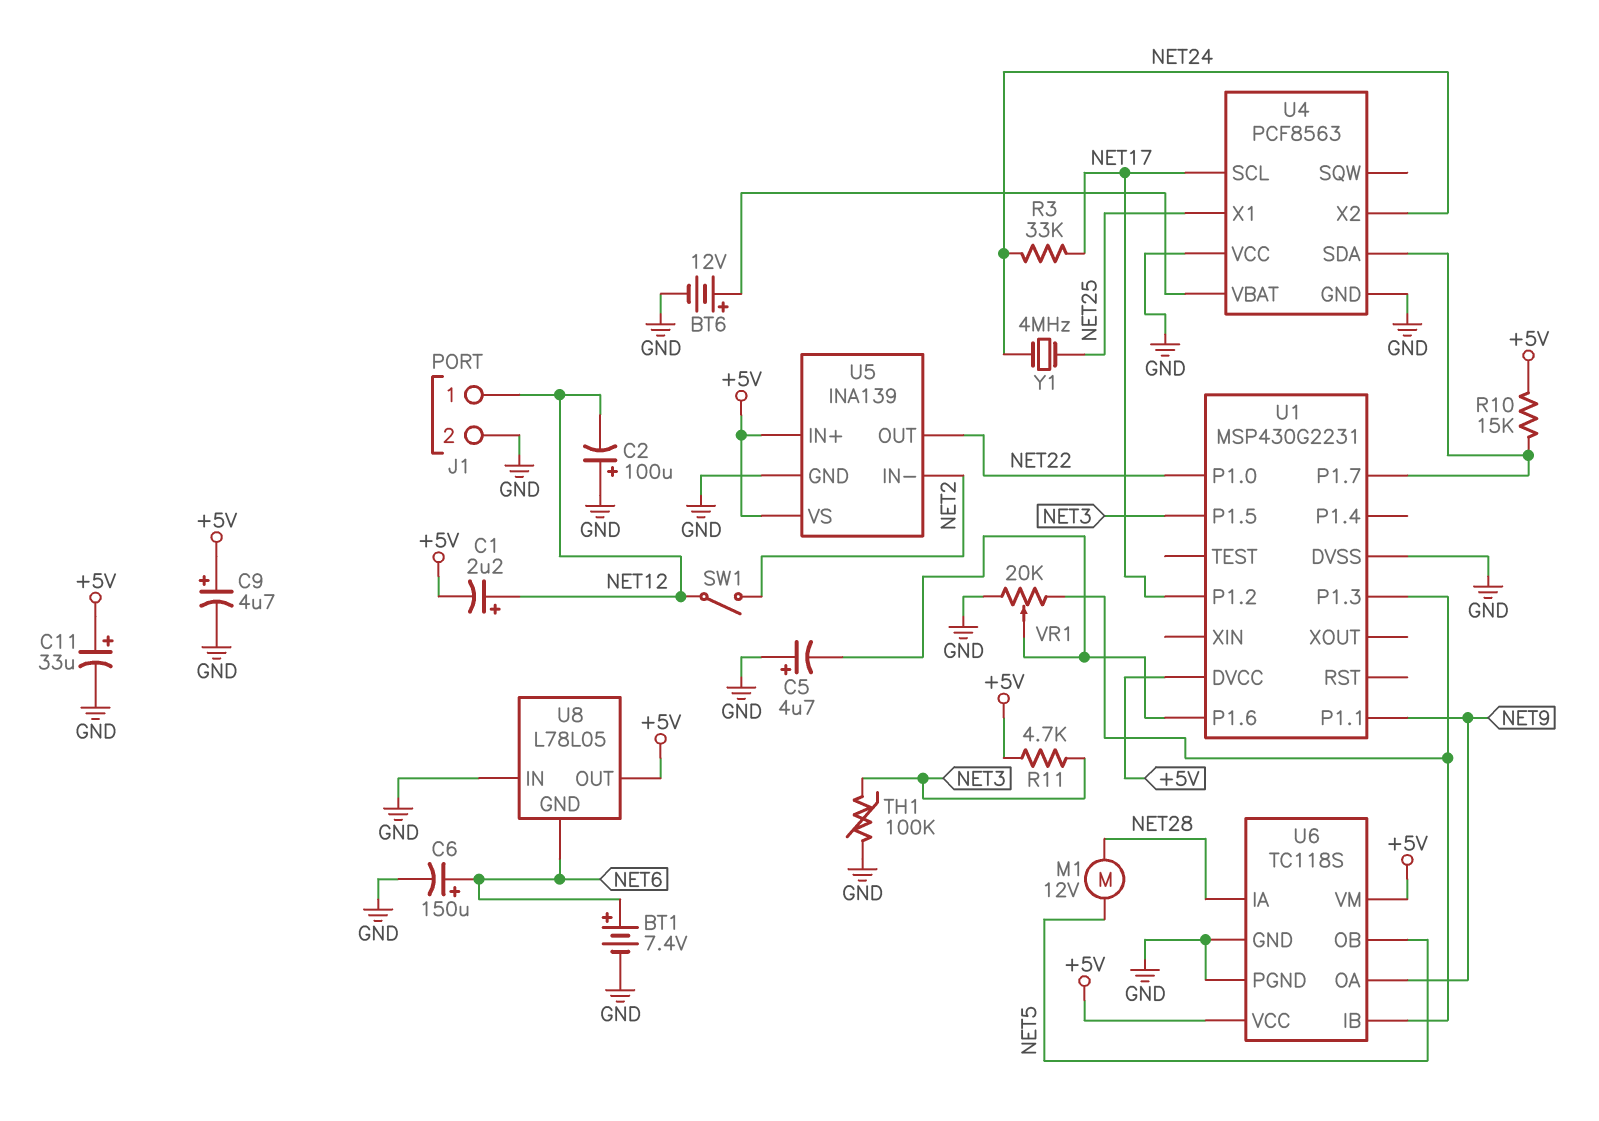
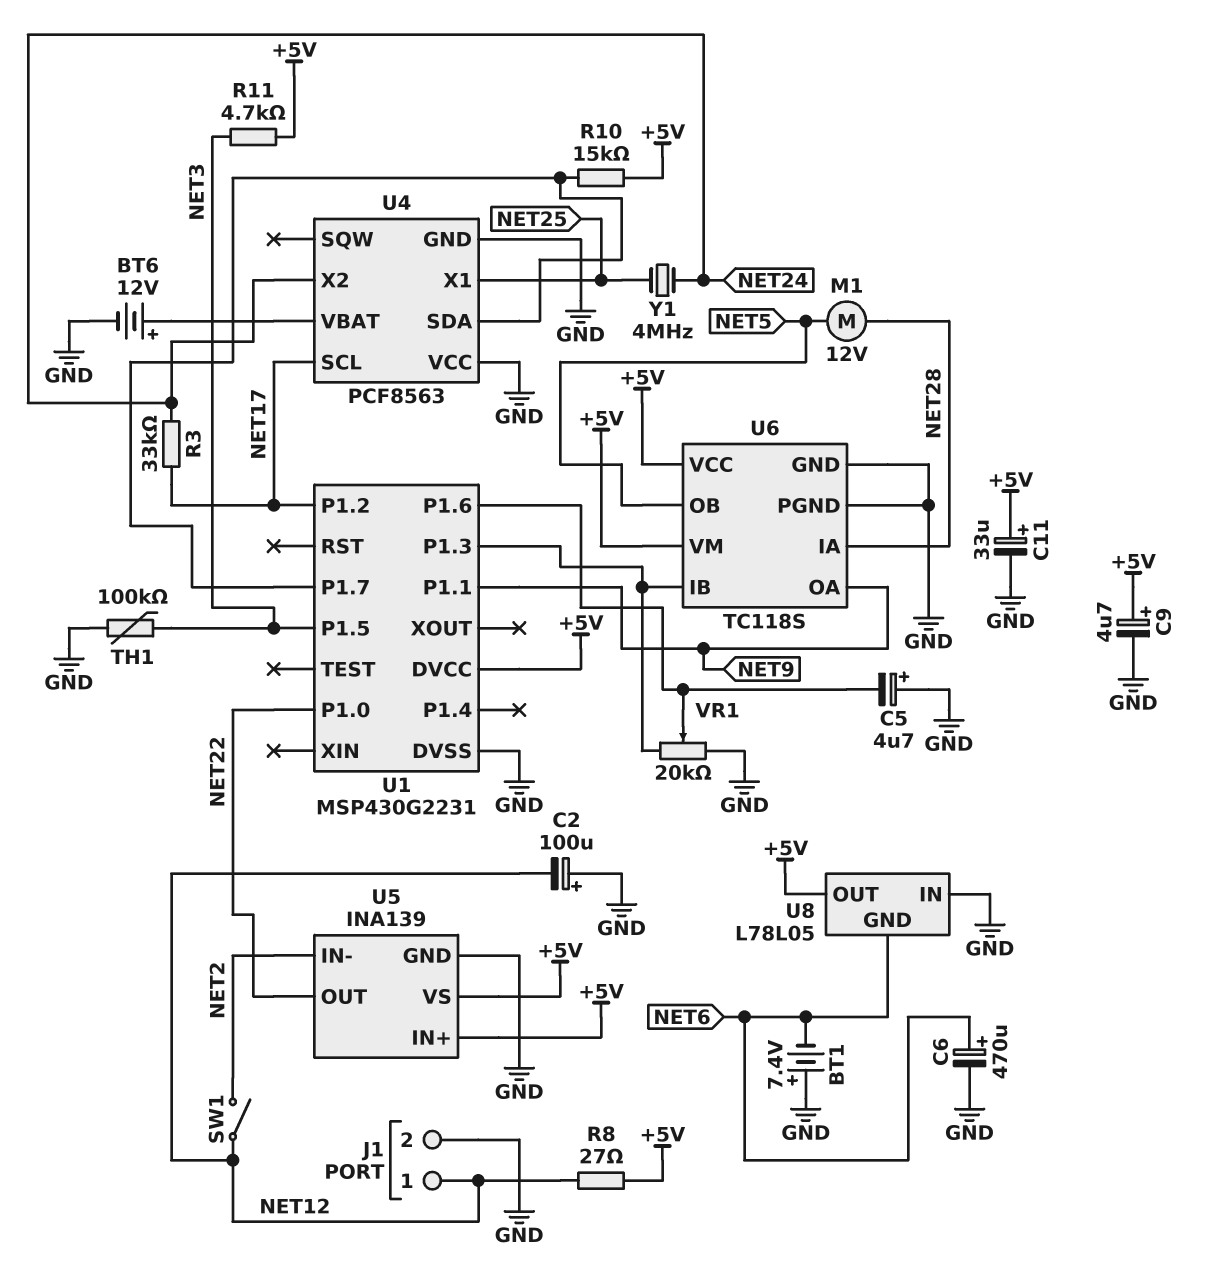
BT1: 7.4V (plus NET6, minus GND) -> 7.4V (plus GND, minus NET6)
C1: 2.2uF (plus NET12, minus +5V) -> none
C6: 150uF (plus NET6, minus GND) -> 470uF (plus NET6, minus GND)
R8: none -> 27 (+5V, NET12)

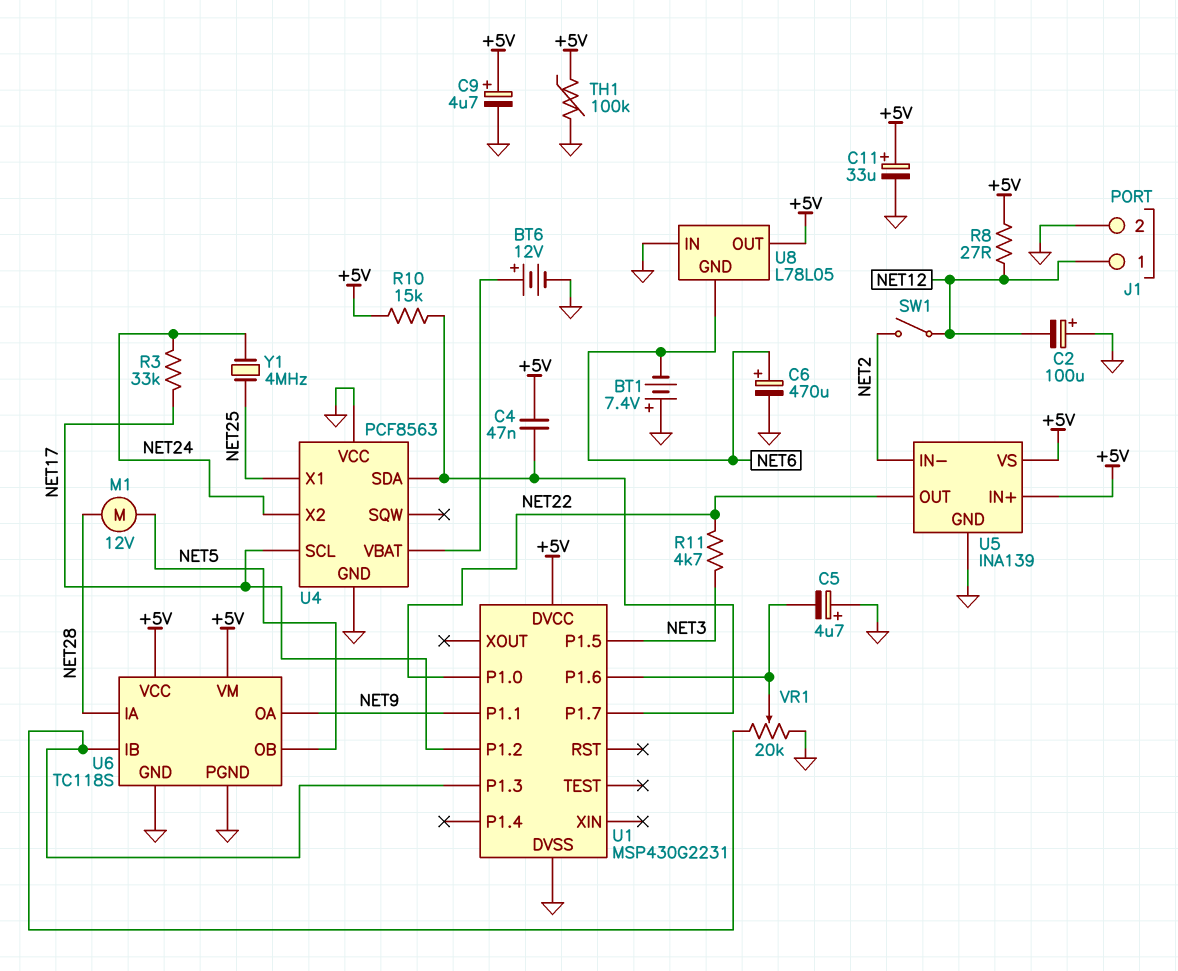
C4: none -> 47nF (+5V, U1/P1.7)
R11: 4.7k (+5V, NET3) -> 4.7k (NET3, NET22)
TH1: 100k (GND, NET3) -> 100k (+5V, GND)

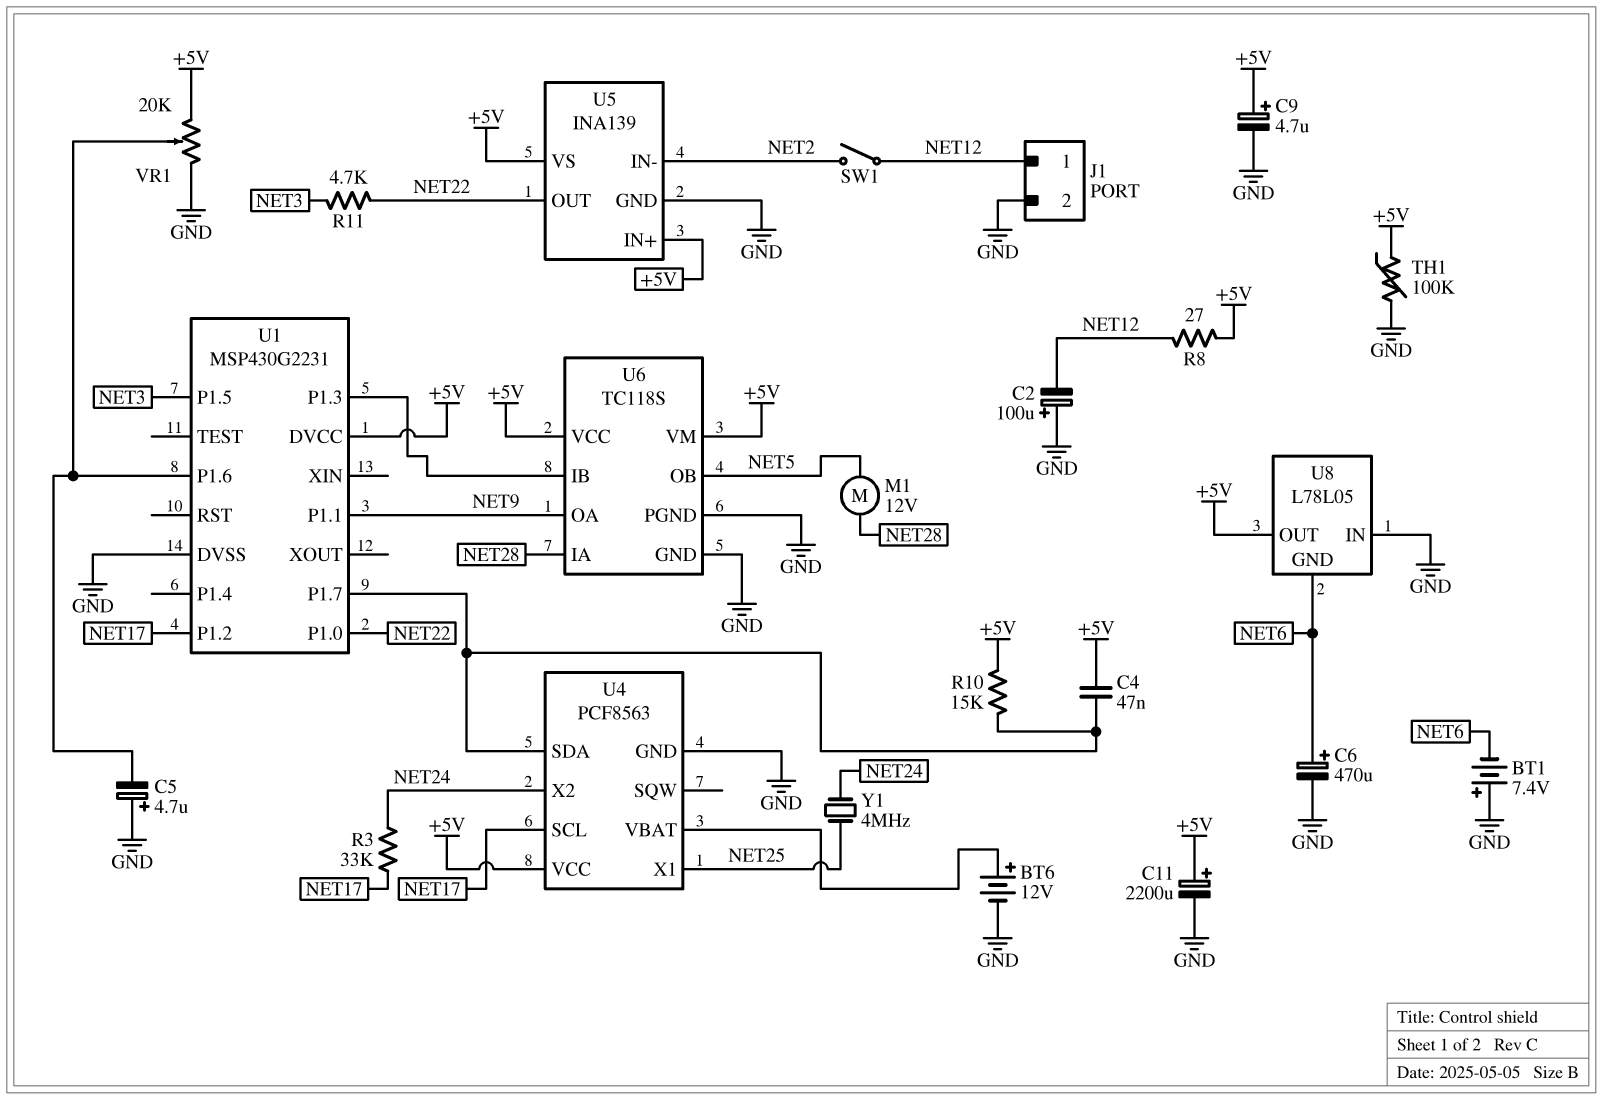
C11: 33uF (plus +5V, minus GND) -> 2200uF (plus +5V, minus GND)
U4 pin VCC: GND -> +5V
VR1: 20k (GND, U1/P1.3, wiper U1/P1.6) -> 20k (+5V, GND, wiper U1/P1.6)

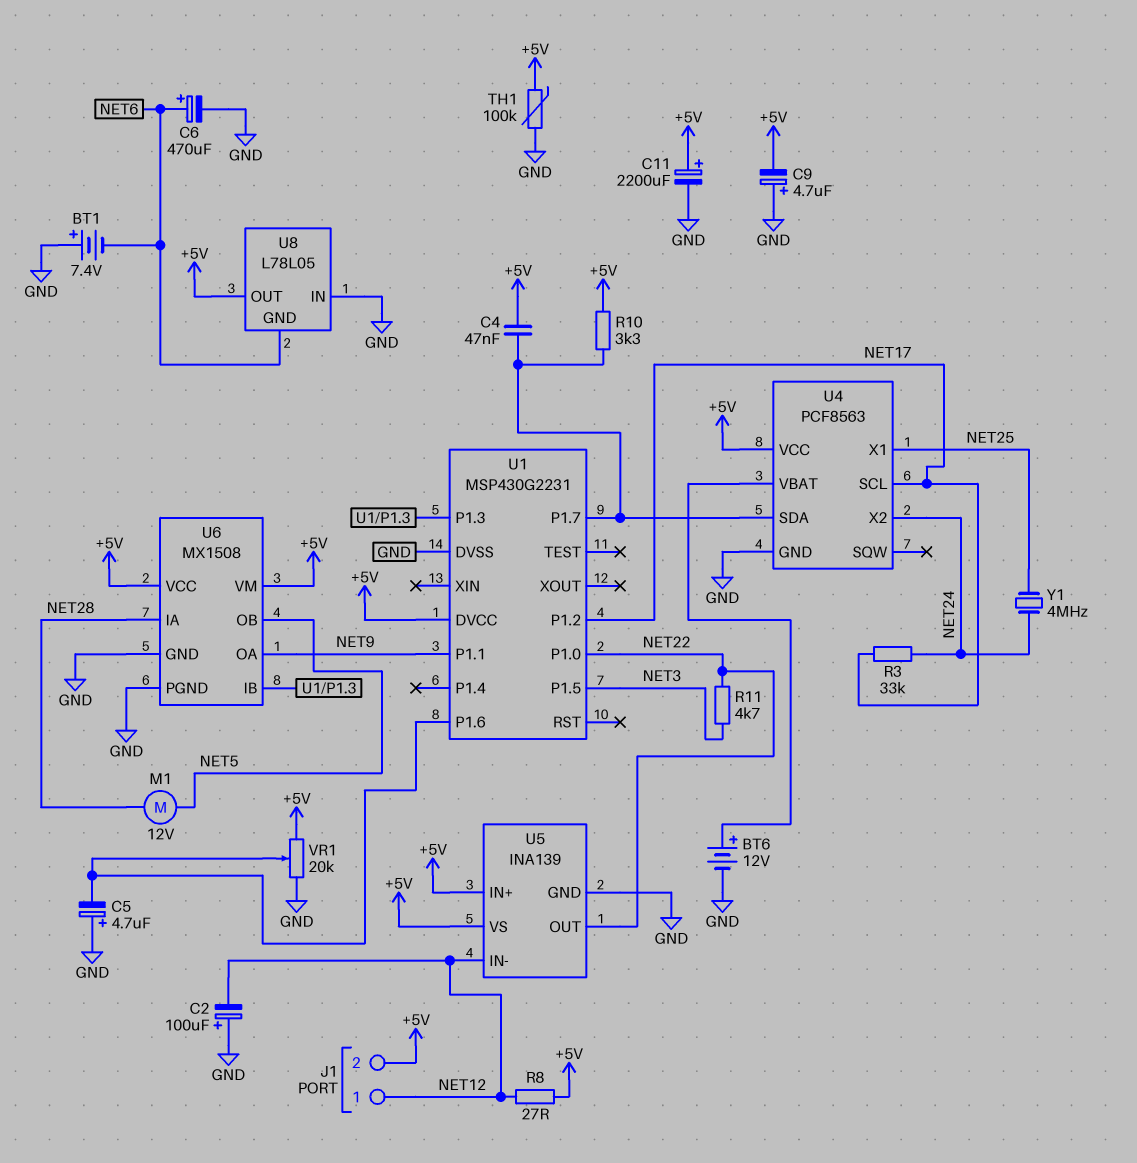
C9: 4.7uF (plus +5V, minus GND) -> 4.7uF (plus GND, minus +5V)
J1 pin 2: GND -> +5V
R10: 15k (+5V, U1/P1.7) -> 3.3k (+5V, U1/P1.7)
SW1: switch (NET2, NET12) -> none
U5 pin IN-: NET2 -> NET12
U6: TC118S -> MX1508

